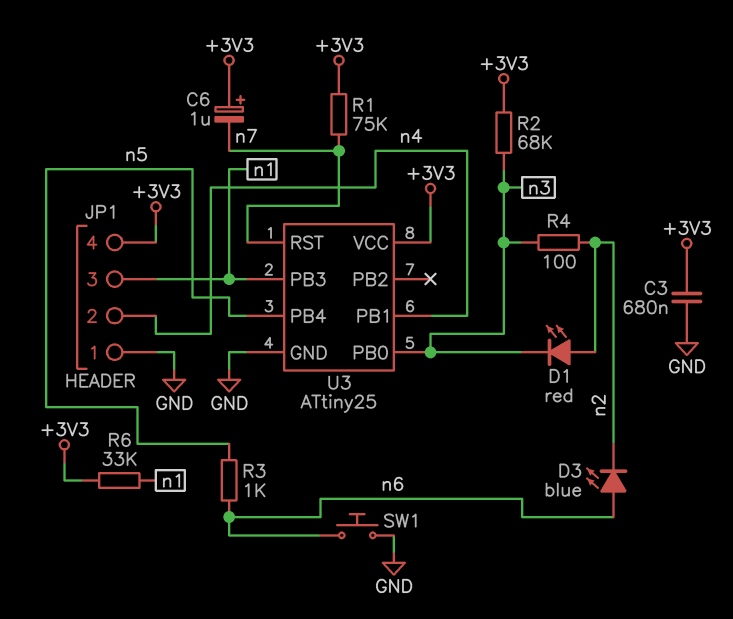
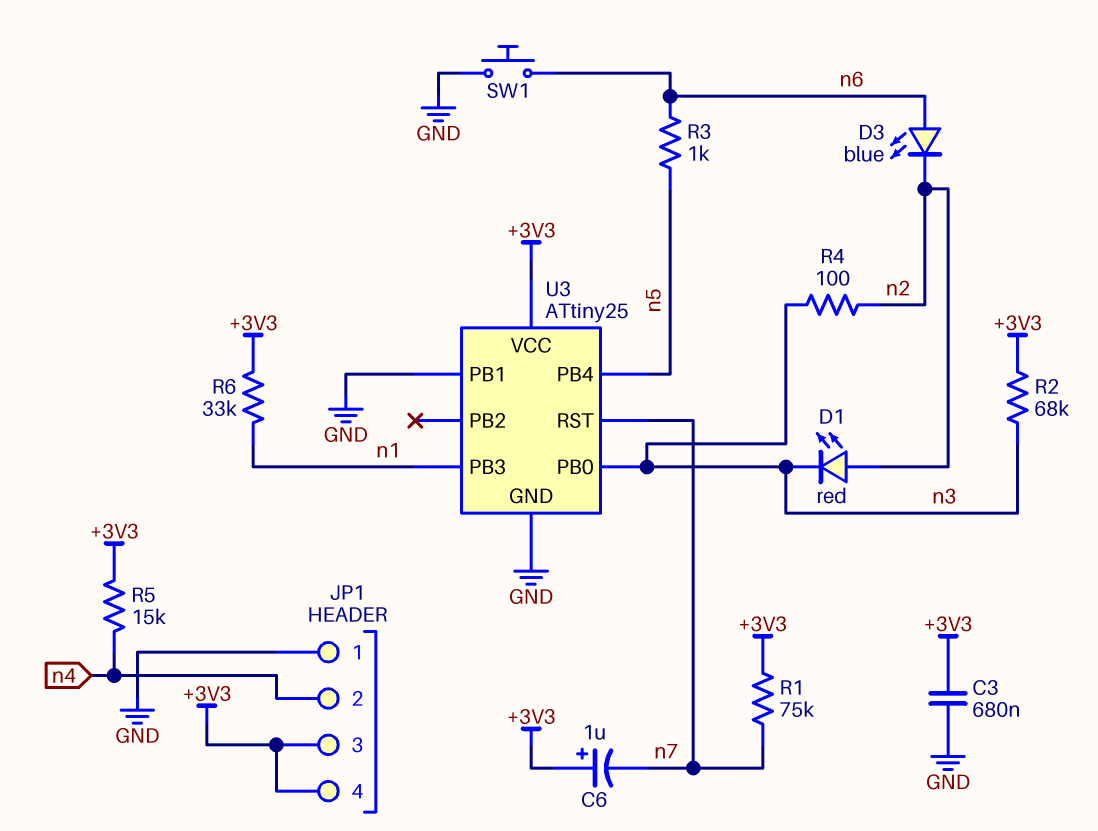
JP1 pin 3: n1 -> +3V3
R5: none -> 15k (+3V3, n4)
U3 pin PB1: n4 -> GND

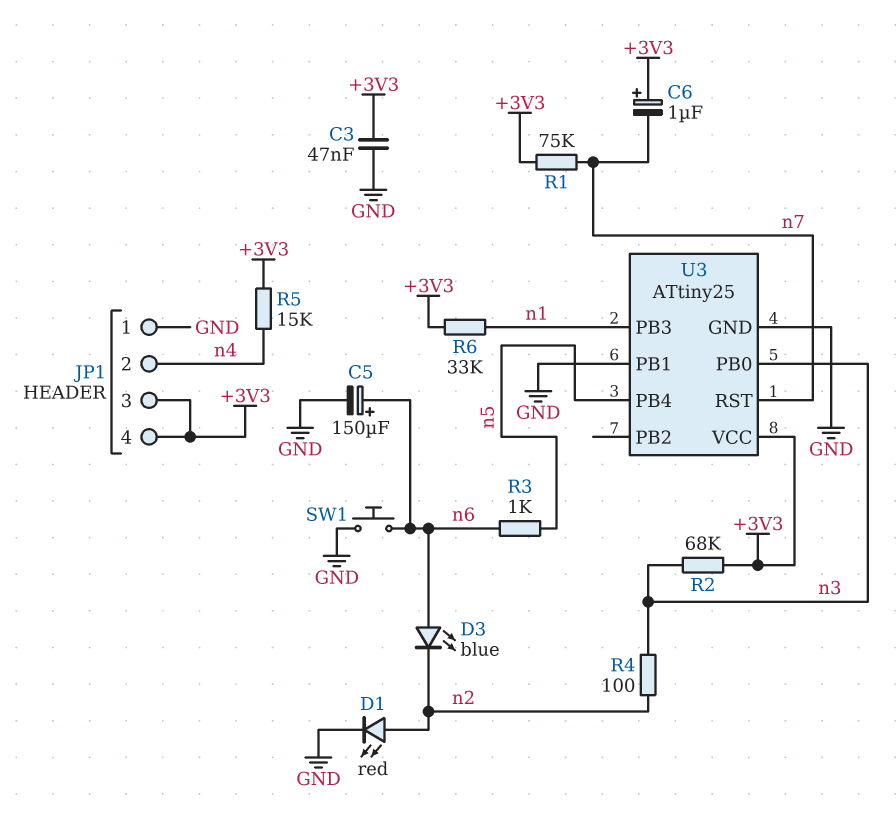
C3: 680nF (+3V3, GND) -> 47nF (+3V3, GND)
C5: none -> 150uF (plus n6, minus GND)
D1: LED red (A n2, K n3) -> LED red (A n2, K GND)

